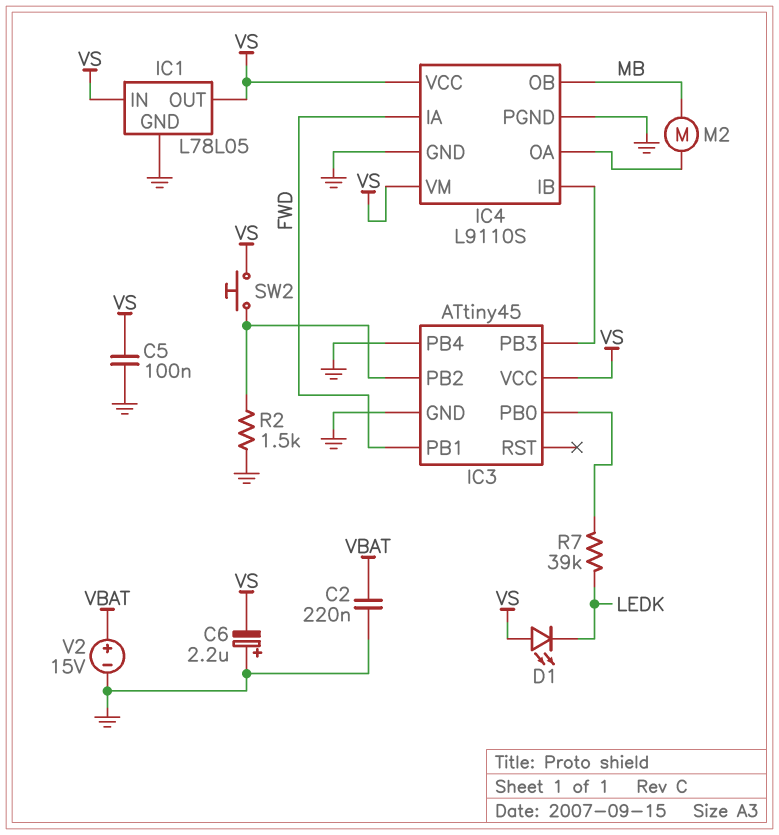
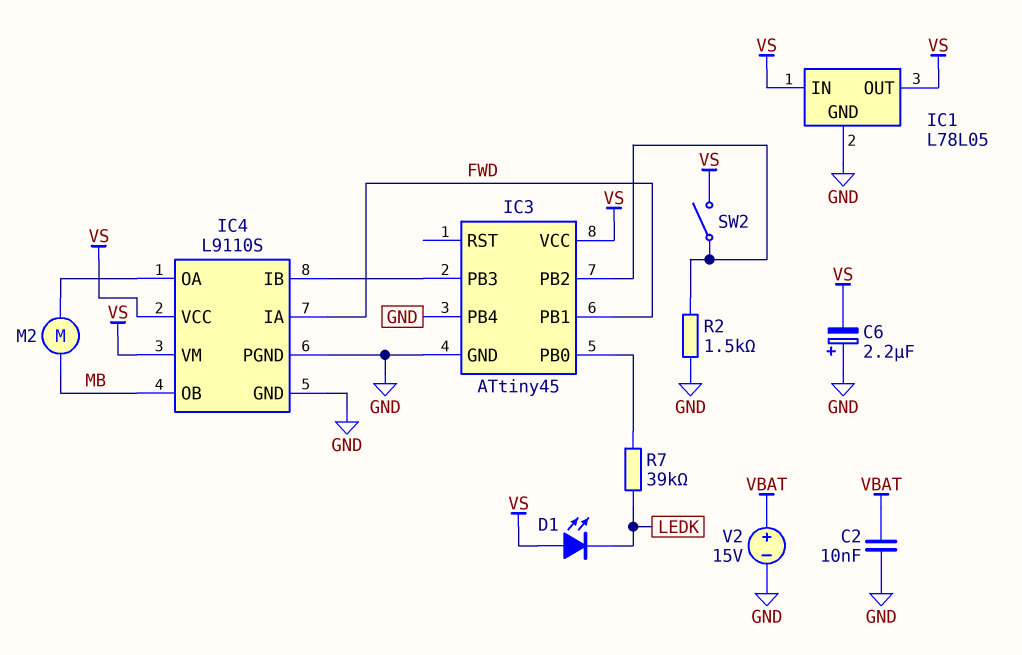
C2: 220nF (GND, VBAT) -> 10nF (GND, VBAT)
C5: 100nF (GND, VS) -> none
SW2: button (IC3/PB2, VS) -> switch (IC3/PB2, VS)

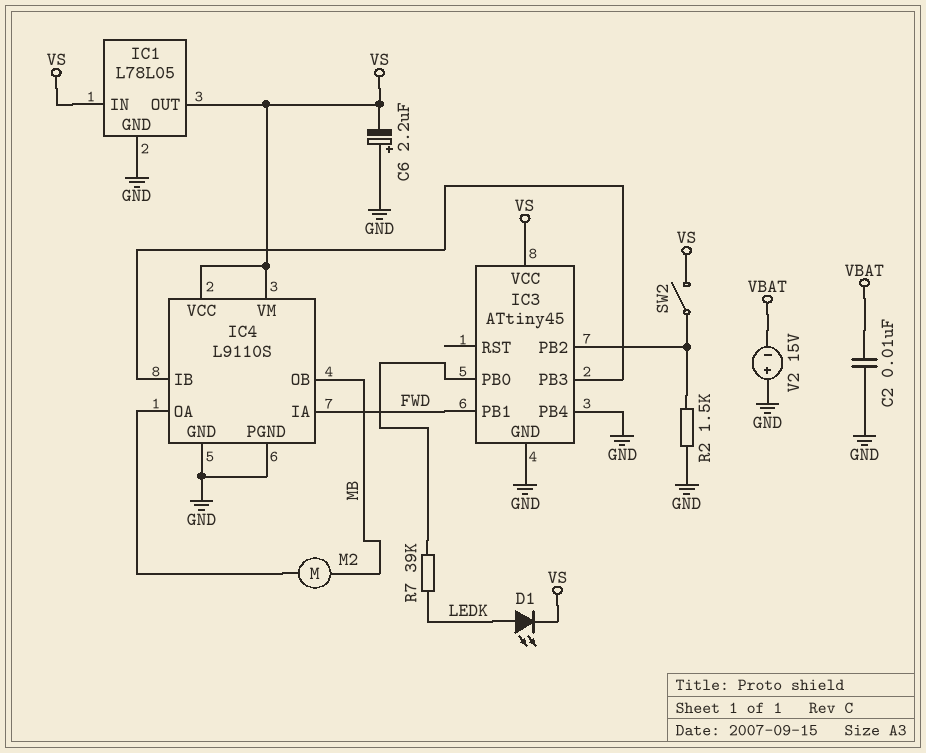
D1: LED (A VS, K LEDK) -> LED (A LEDK, K VS)
V2: 15V (plus VBAT, minus GND) -> 15V (plus GND, minus VBAT)

